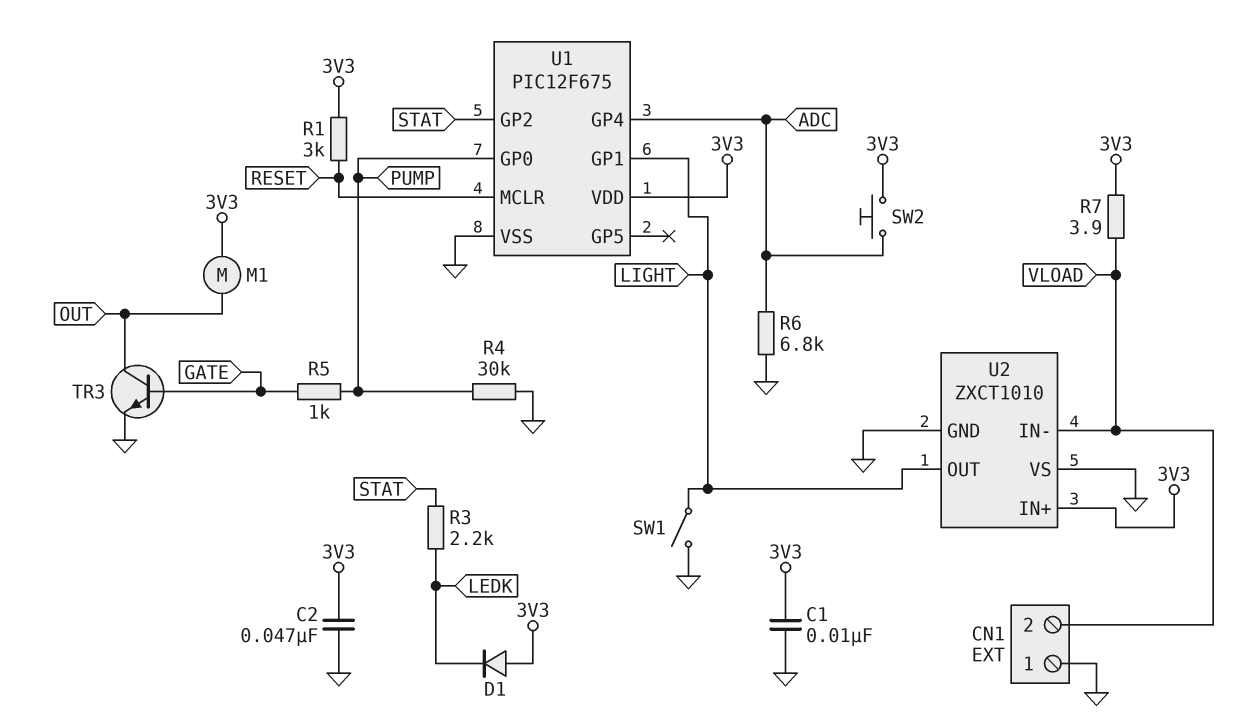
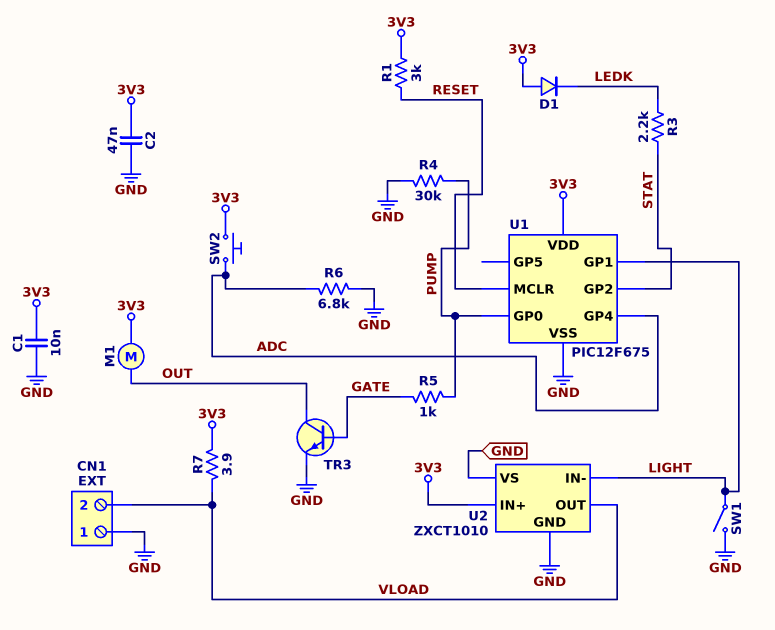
U2 pin IN-: VLOAD -> LIGHT
U2 pin OUT: LIGHT -> VLOAD

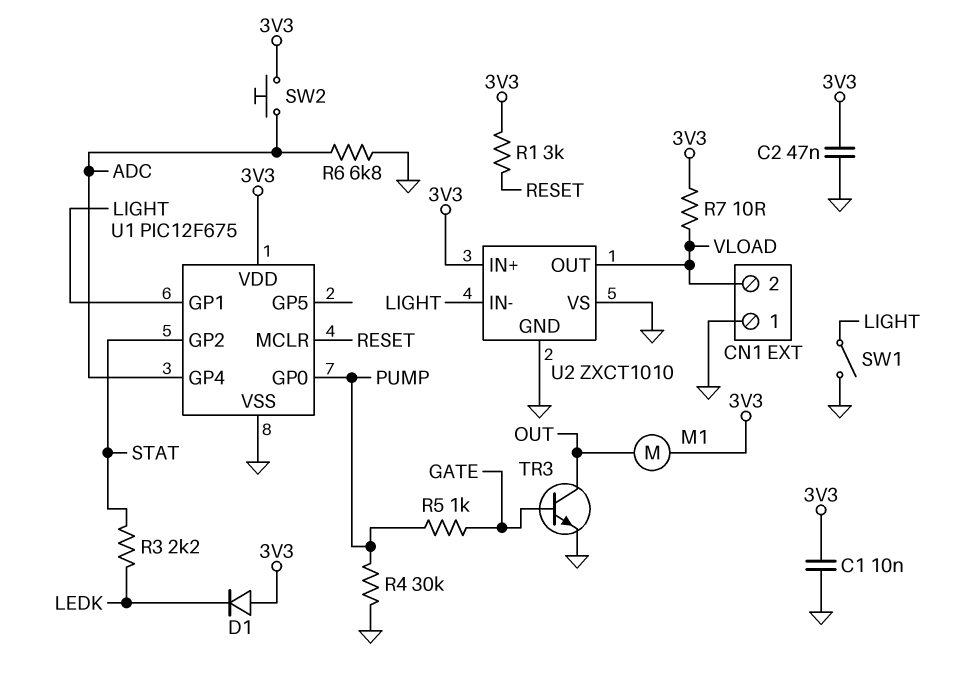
R7: 3.9 (3V3, VLOAD) -> 10 (3V3, VLOAD)

